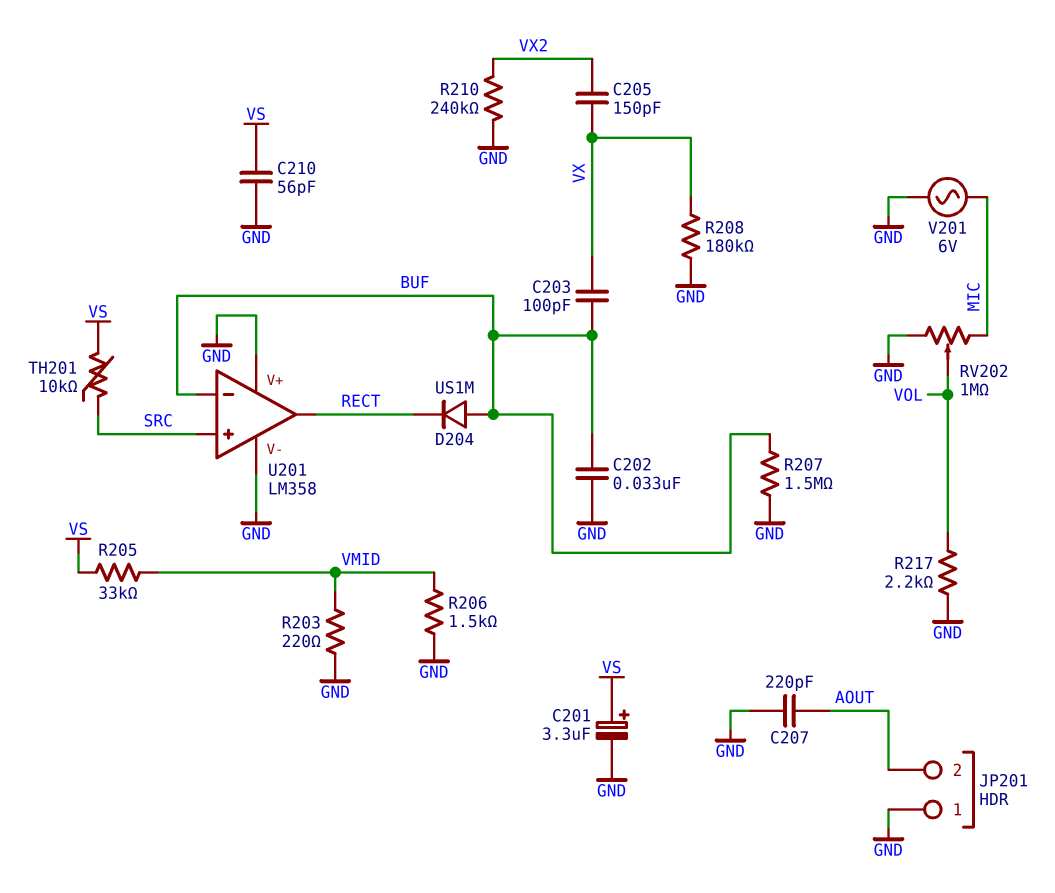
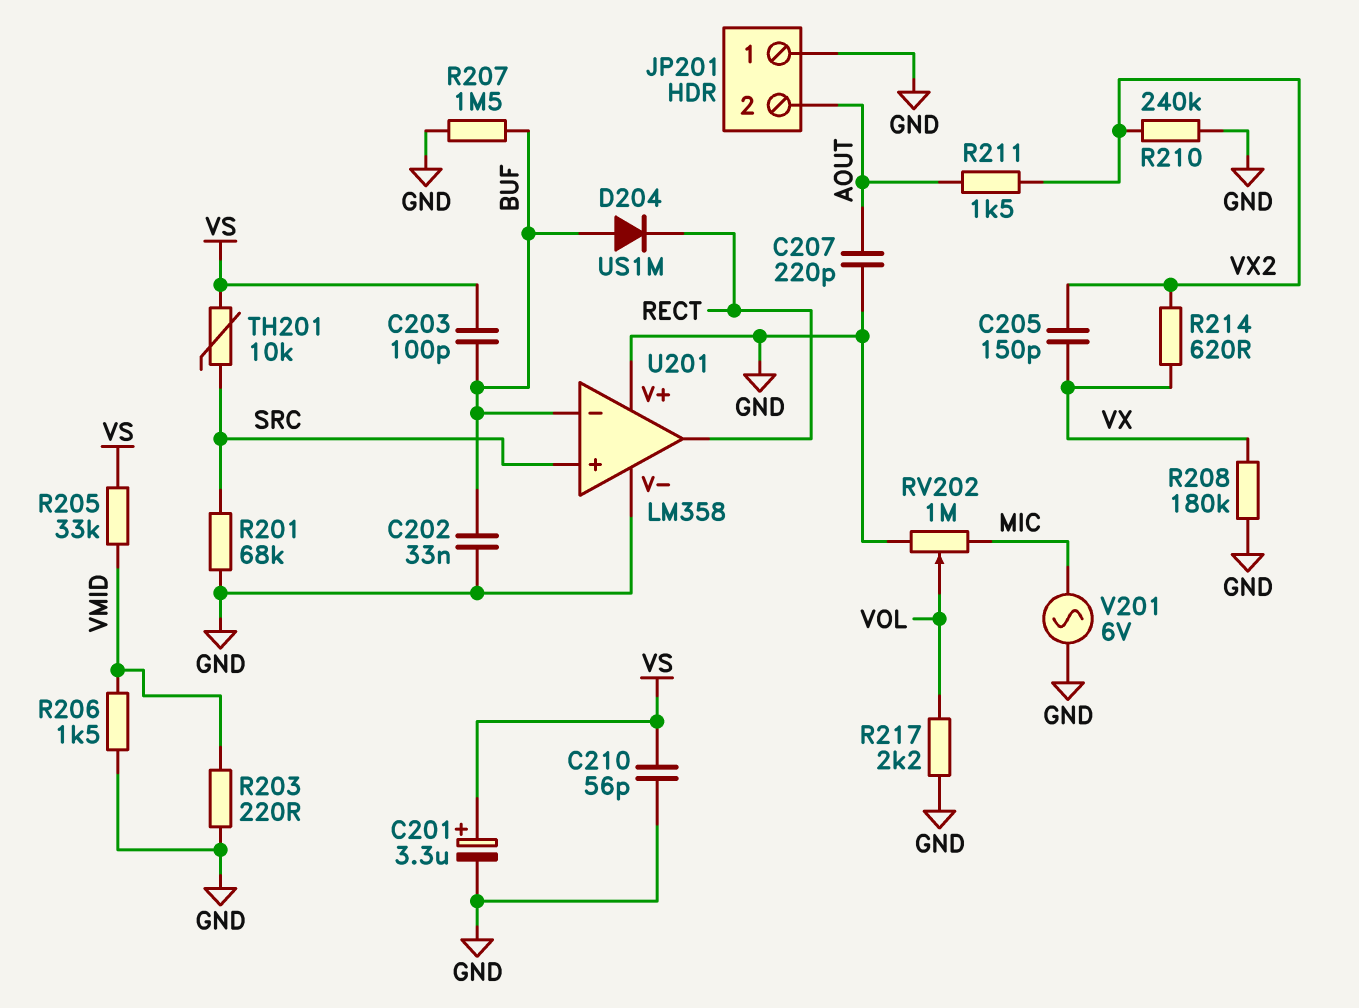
C203: 100pF (BUF, VX) -> 100pF (BUF, VS)
R201: none -> 68k (GND, SRC)
R211: none -> 1.5k (AOUT, VX2)
R214: none -> 620 (VX, VX2)

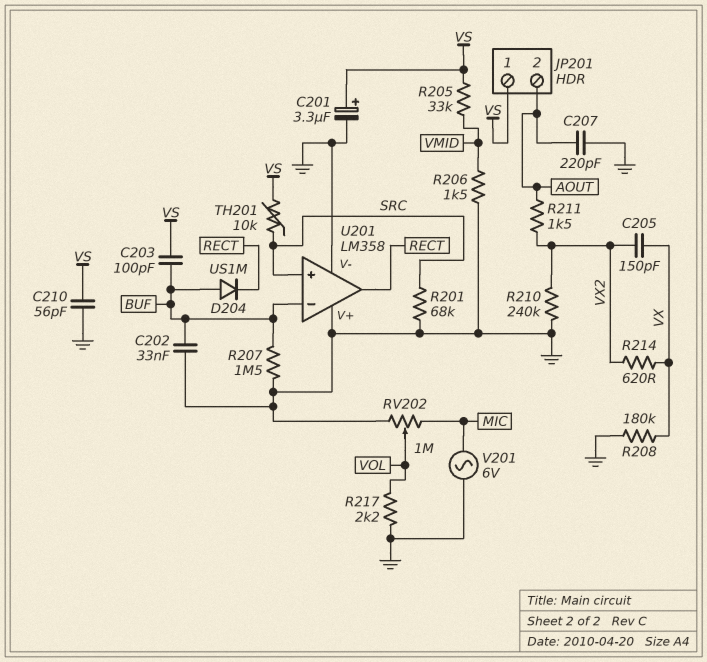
JP201 pin 1: GND -> VS
R203: 220 (GND, VMID) -> none

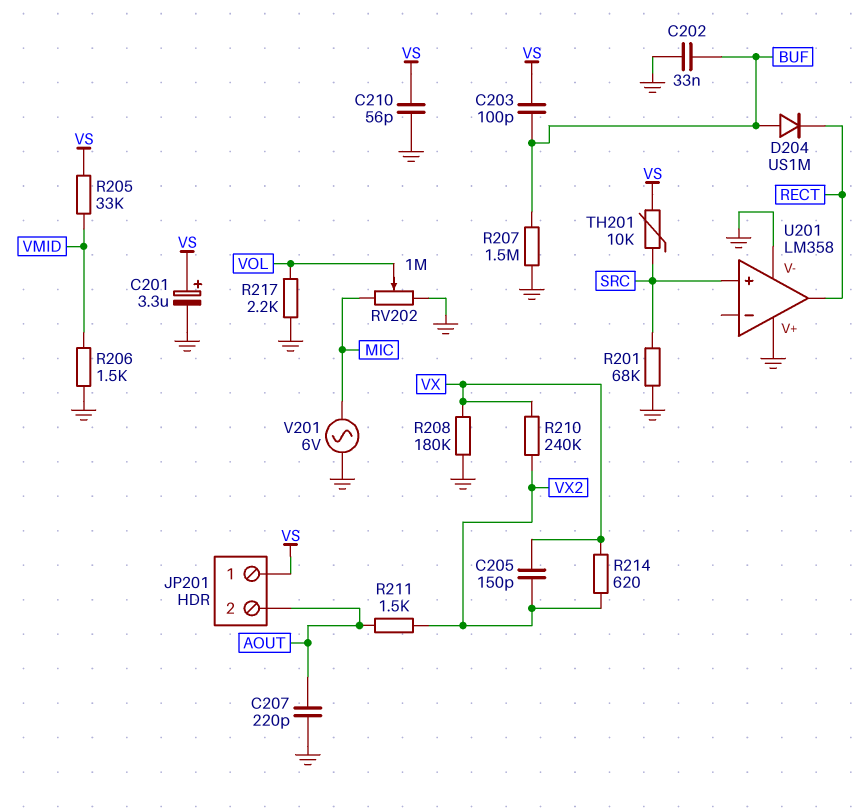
R210: 240k (GND, VX2) -> 240k (VX, VX2)
U201 pin in-: BUF -> none

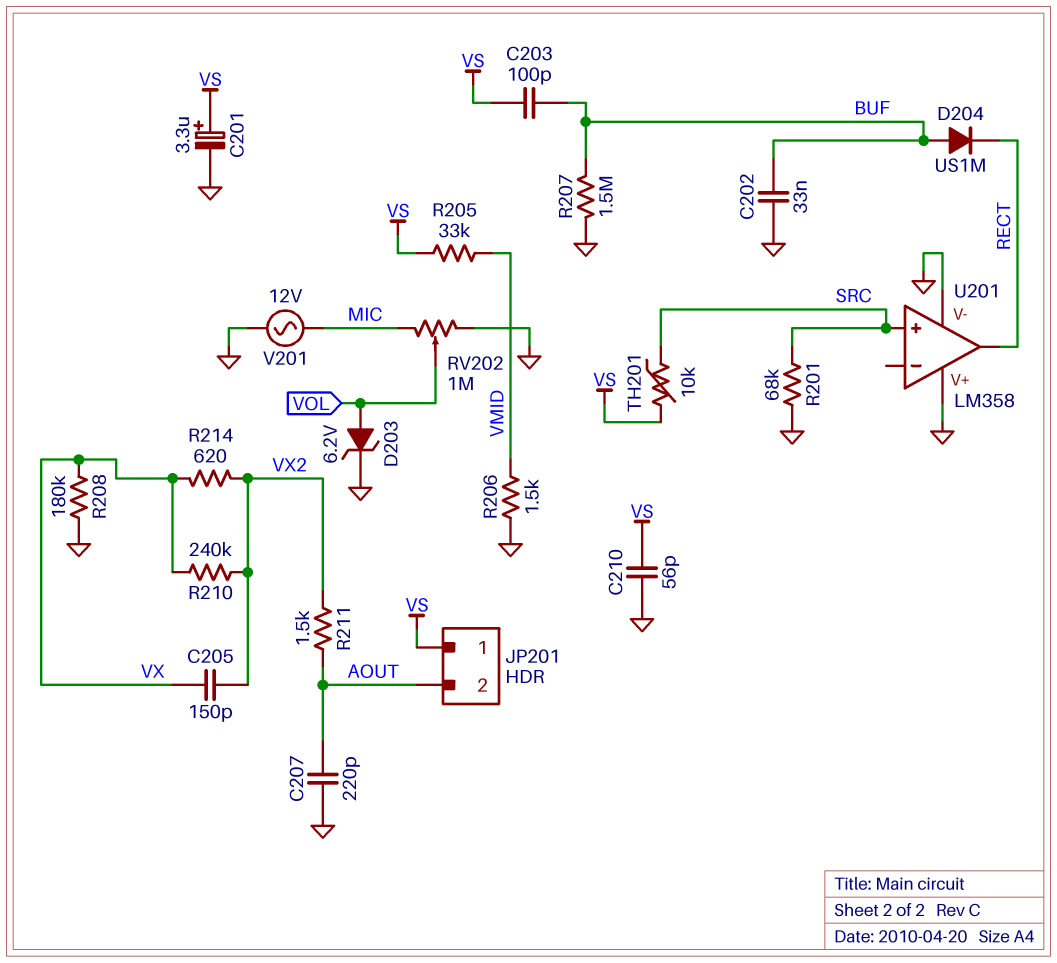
D203: none -> zener 6.2V (A VOL, K GND)
R217: 2.2k (GND, VOL) -> none
V201: AC 6V (GND, MIC) -> AC 12V (GND, MIC)

